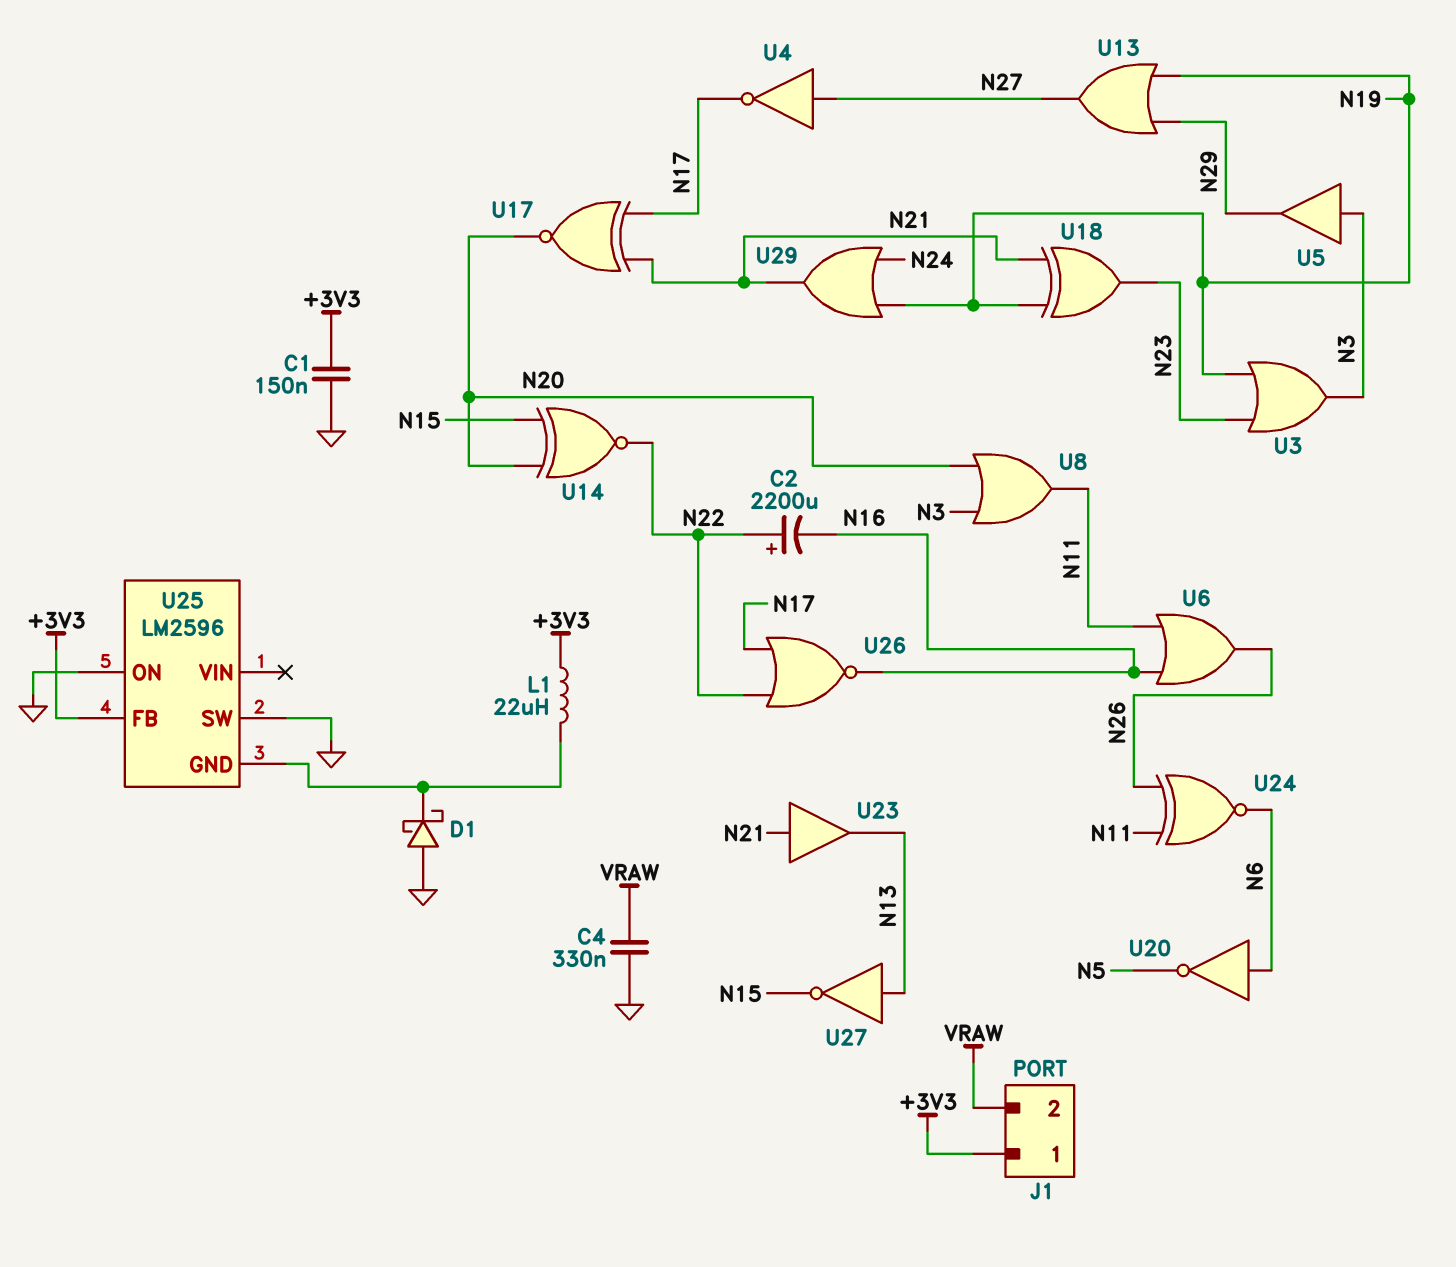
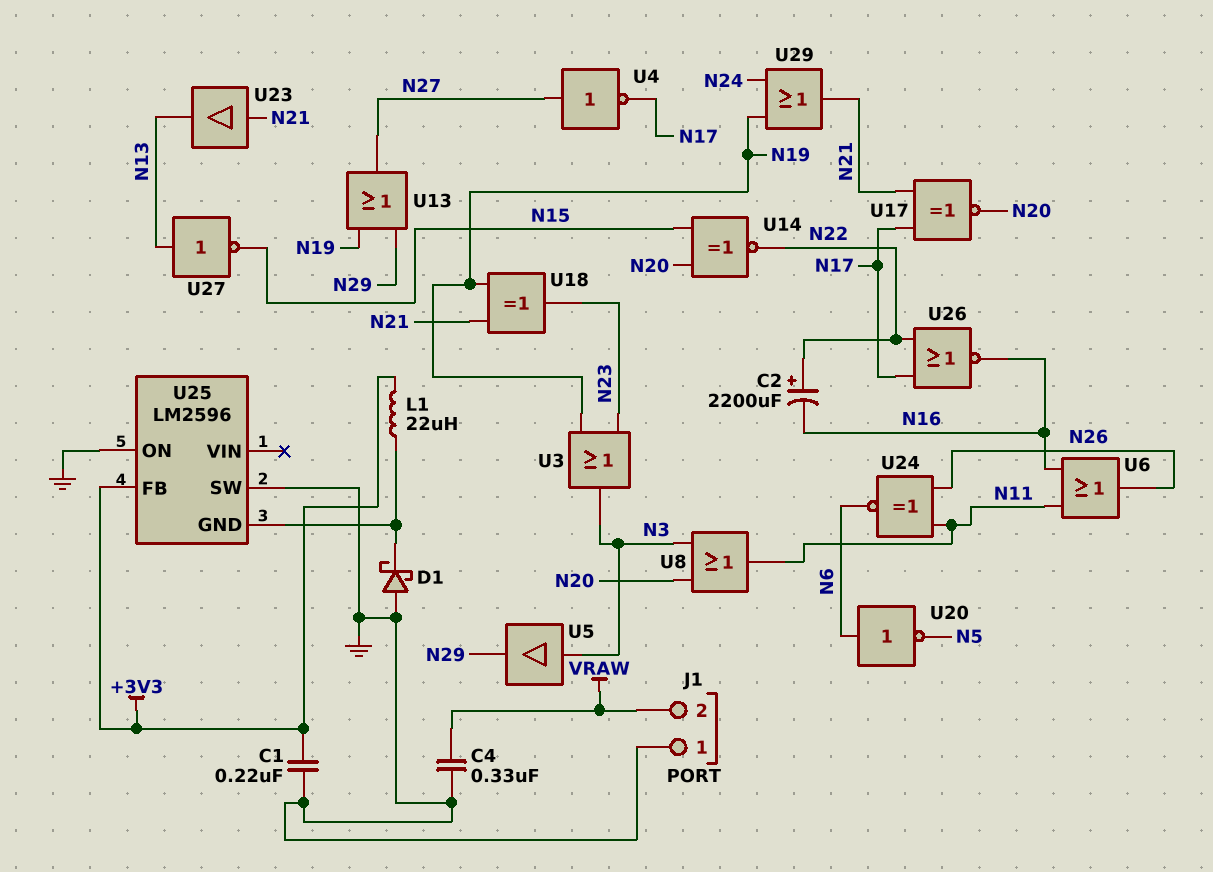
C1: 150nF (+3V3, GND) -> 220nF (+3V3, GND)
J1 pin 1: +3V3 -> GND

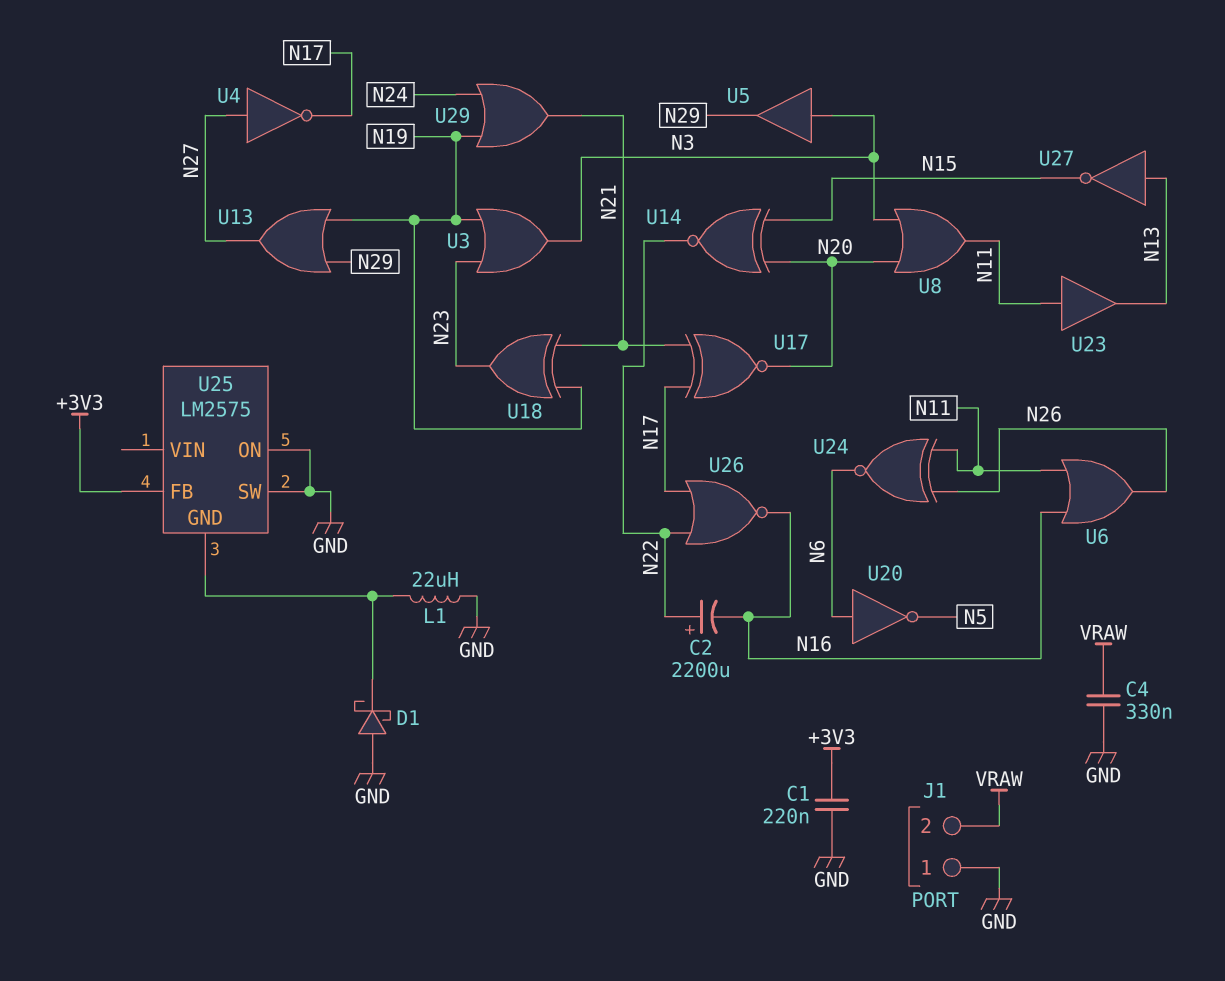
L1: 22uH (+3V3, U25/GND) -> 22uH (GND, U25/GND)
U23: buffer (in N21, out N13) -> buffer (in N11, out N13)
U25: LM2596 -> LM2575

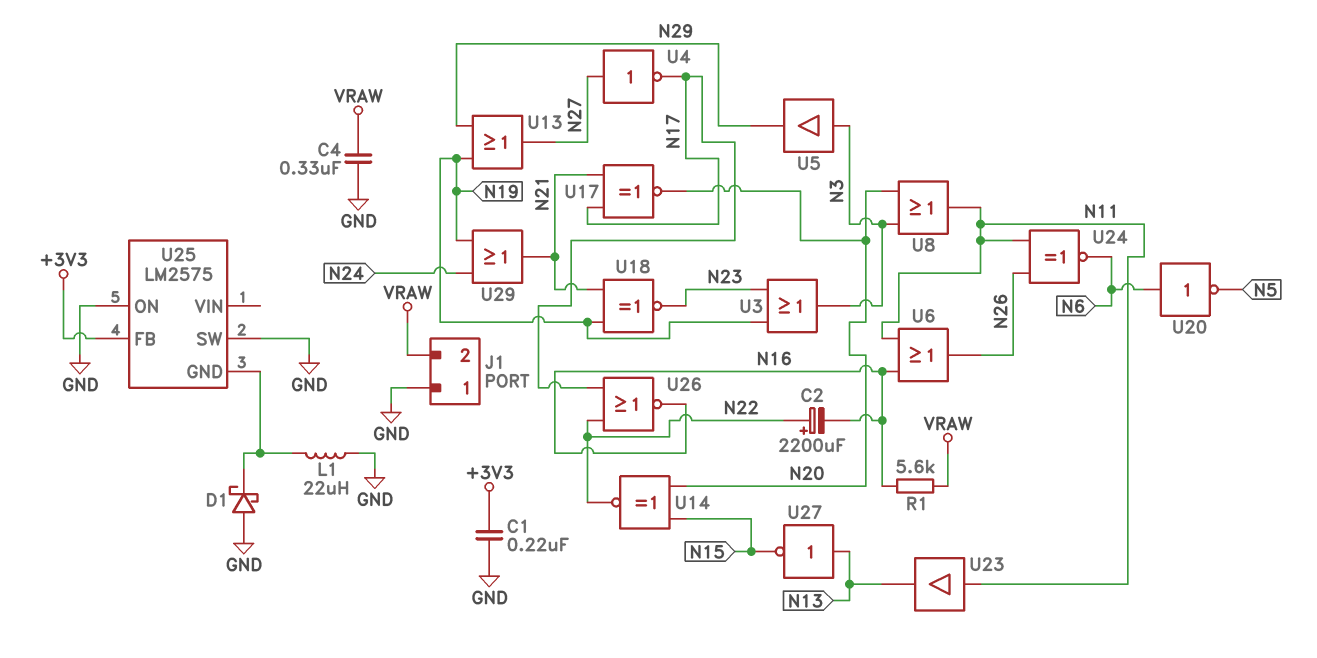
R1: none -> 5.6k (N16, VRAW)
U18: XOR (in N19, in N21, out N23) -> XNOR (in N19, in N21, out N23)

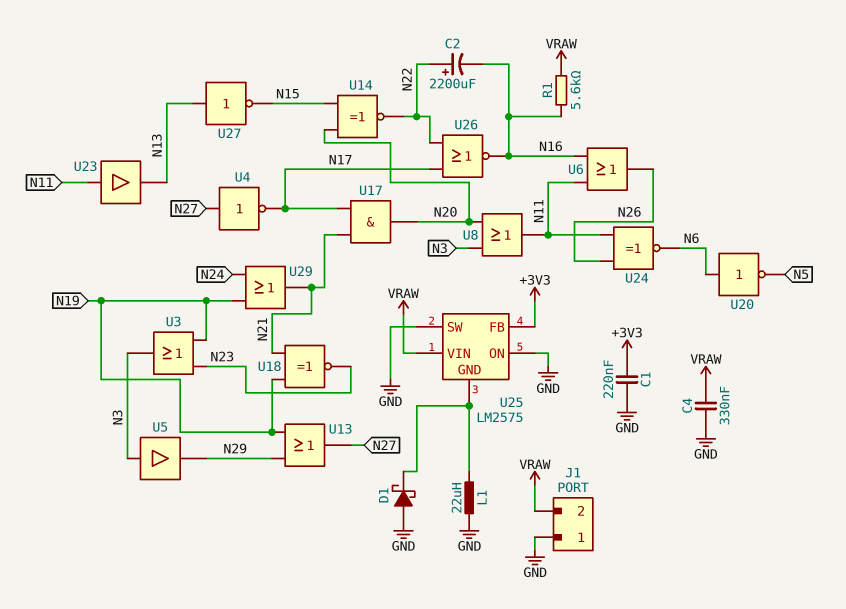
U17: XNOR (in N17, in N21, out N20) -> AND (in N17, in N21, out N20)
U25 pin VIN: none -> VRAW

